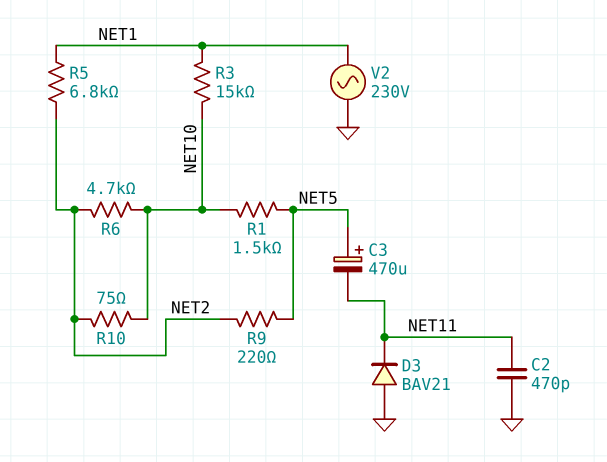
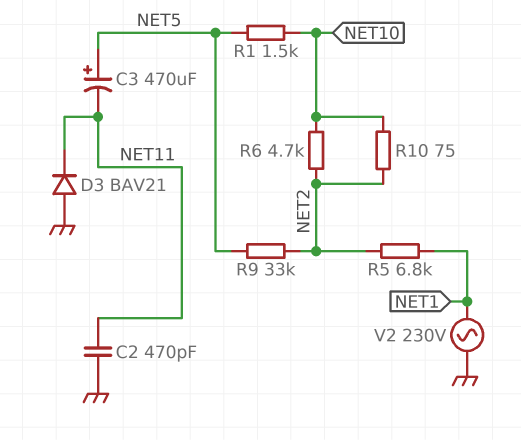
R3: 15k (NET1, NET10) -> none
R9: 220 (NET2, NET5) -> 33k (NET2, NET5)

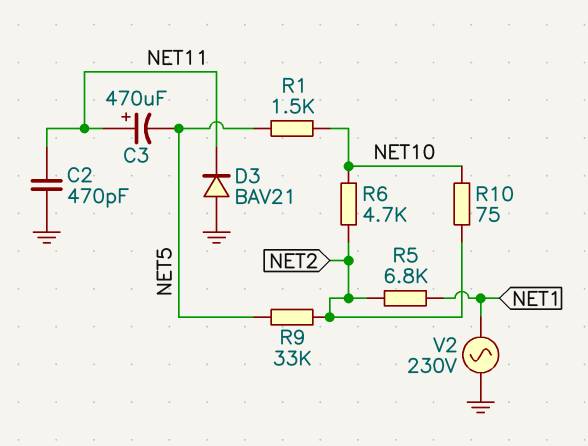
C3: 470uF (plus NET5, minus NET11) -> 470uF (plus NET11, minus NET5)

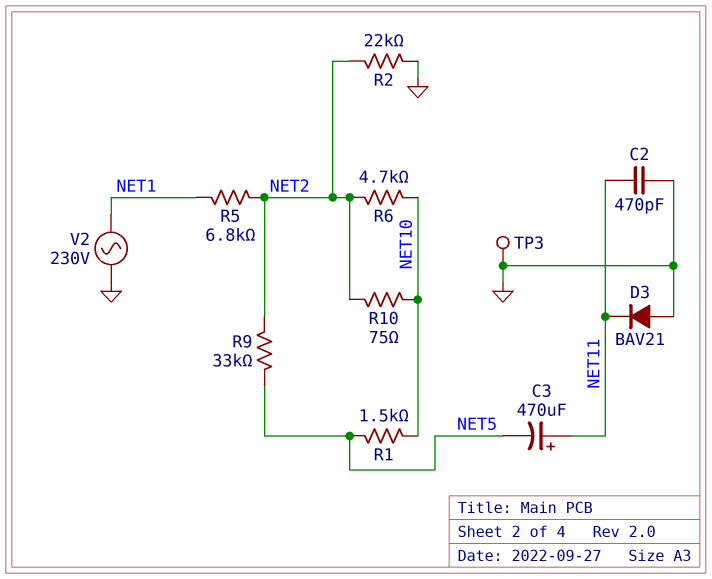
R2: none -> 22k (GND, NET2)
TP3: none -> test point (GND)

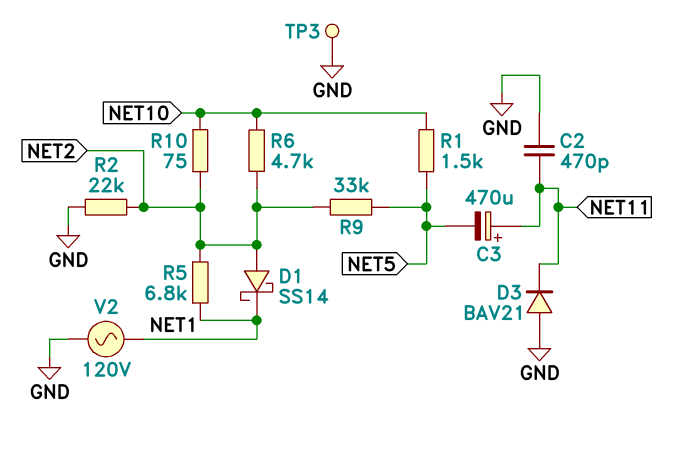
D1: none -> schottky SS14 (A NET2, K NET1)
V2: AC 230V (GND, NET1) -> AC 120V (GND, NET1)

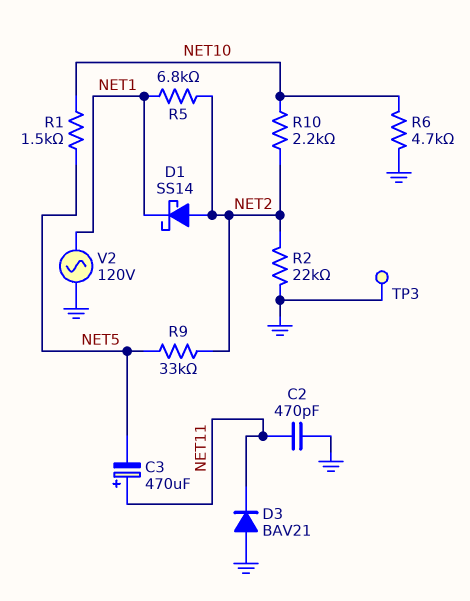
R6: 4.7k (NET2, NET10) -> 4.7k (GND, NET10)
R10: 75 (NET2, NET10) -> 2.2k (NET2, NET10)

